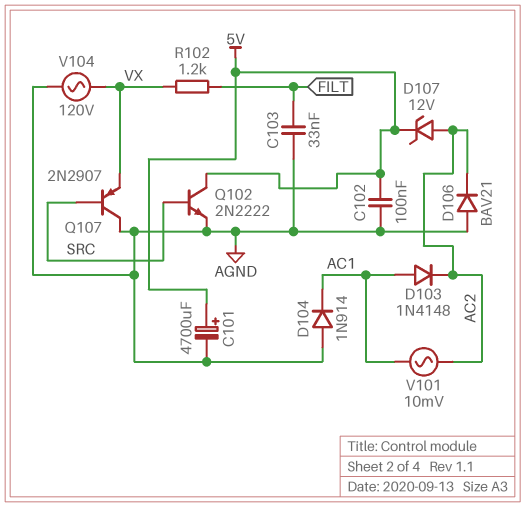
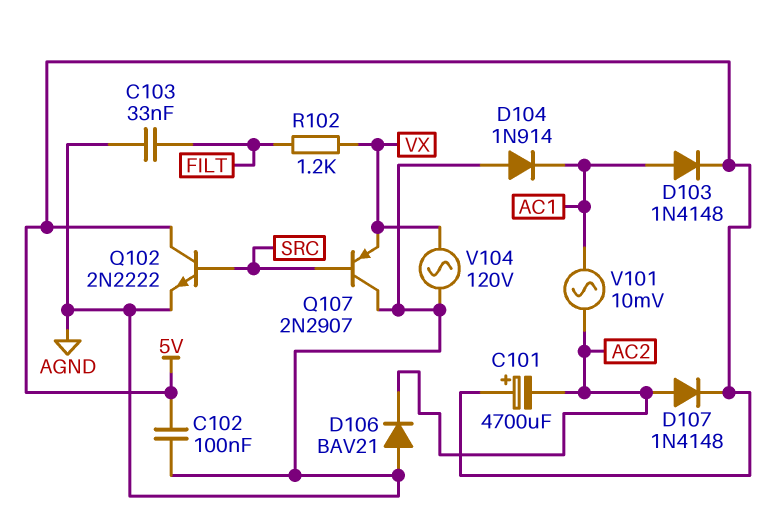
C101: 4700uF (plus 5V, minus AGND) -> 4700uF (plus 5V, minus AC2)
D103: diode 1N4148 (A AC1, K AC2) -> diode 1N4148 (A AC1, K 5V)
D107: zener 12V (A AC2, K 5V) -> diode 1N4148 (A AC2, K 5V)

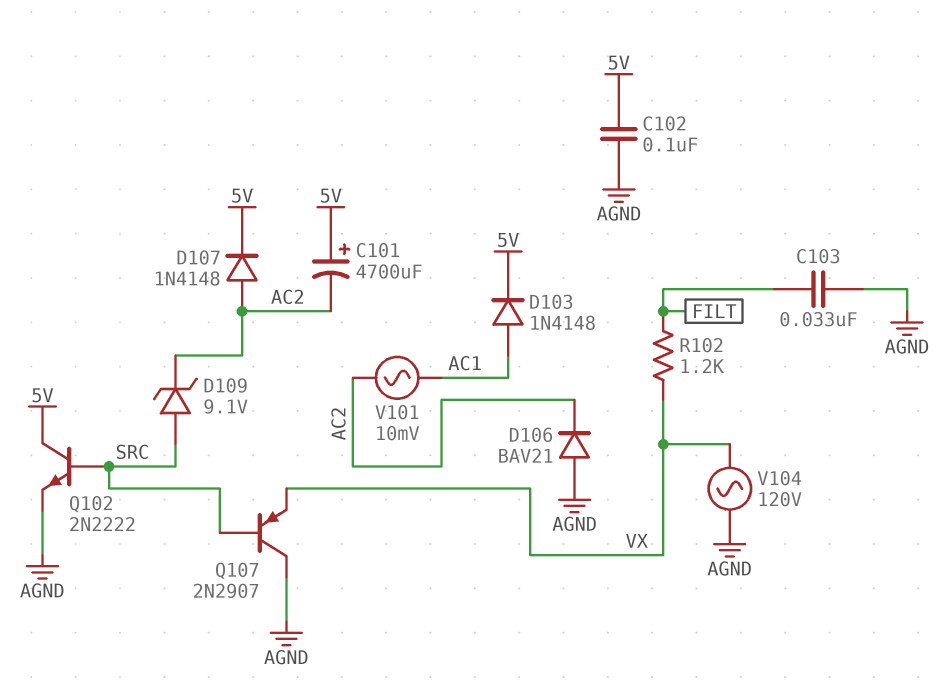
D104: diode 1N914 (A AGND, K AC1) -> none
D109: none -> zener 9.1V (A SRC, K AC2)

